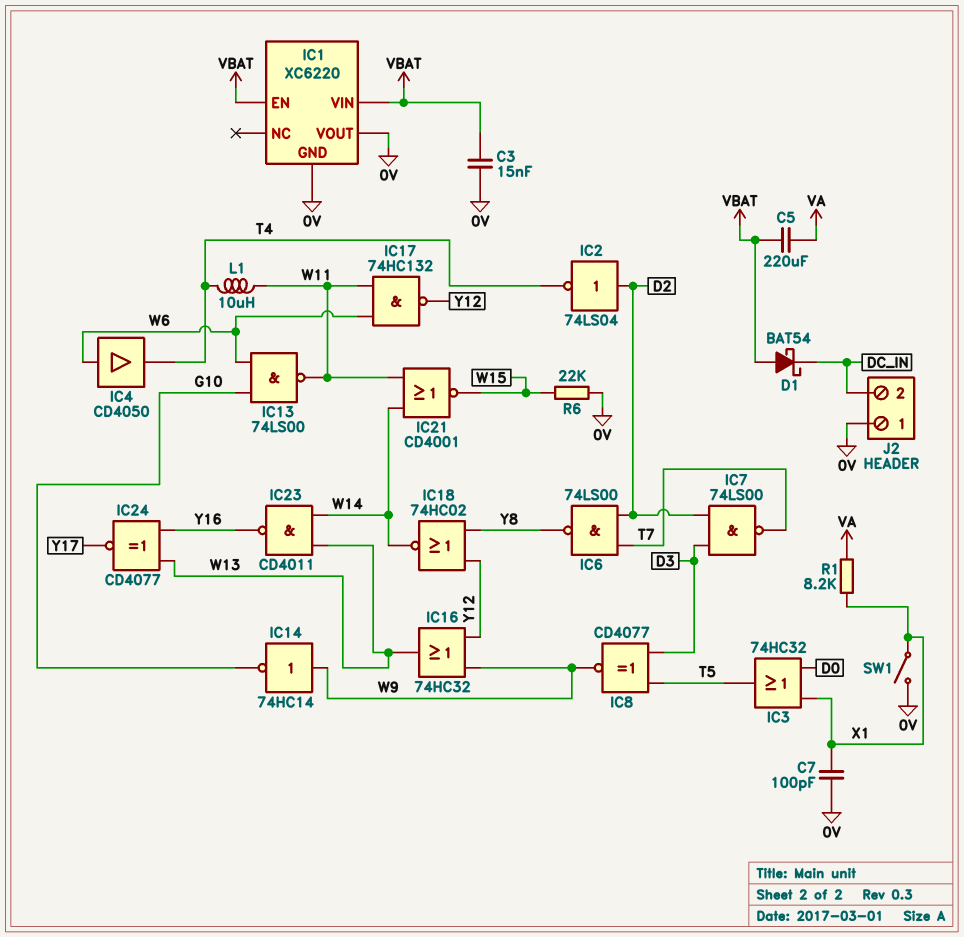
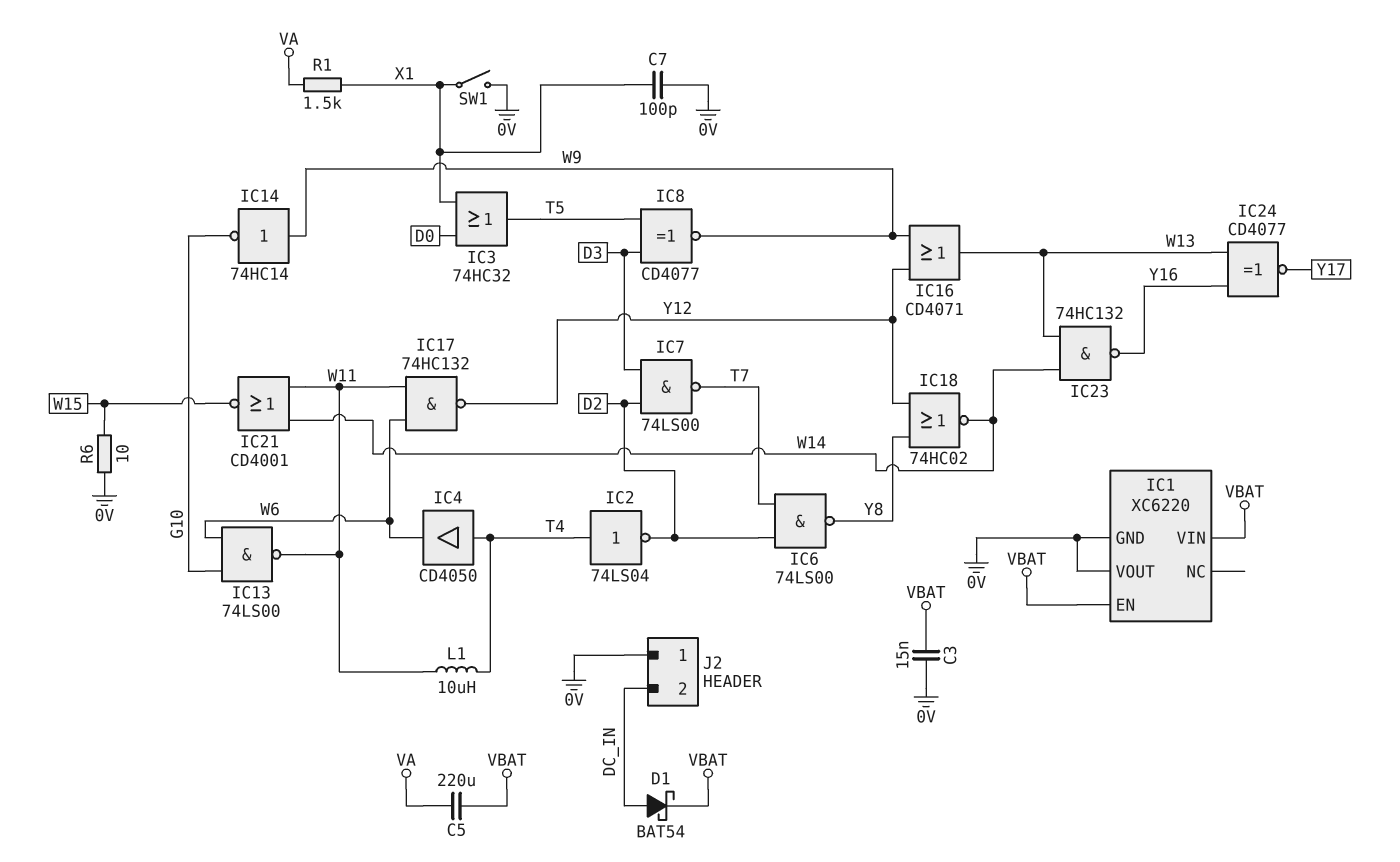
D1: schottky BAT54 (A VBAT, K DC_IN) -> schottky BAT54 (A DC_IN, K VBAT)
IC2: NOT 74LS04 (in D2, out T4) -> NOT 74LS04 (in T4, out D2)
IC4: buffer CD4050 (in W6, out T4) -> buffer CD4050 (in T4, out W6)
IC16: OR 74HC32 (in W9, in Y12, out W13) -> OR CD4071 (in W9, in Y12, out W13)
IC23: NAND CD4011 (in W13, in W14, out Y16) -> NAND 74HC132 (in W13, in W14, out Y16)
R1: 8.2k (VA, X1) -> 1.5k (VA, X1)
R6: 22k (0V, W15) -> 10 (0V, W15)

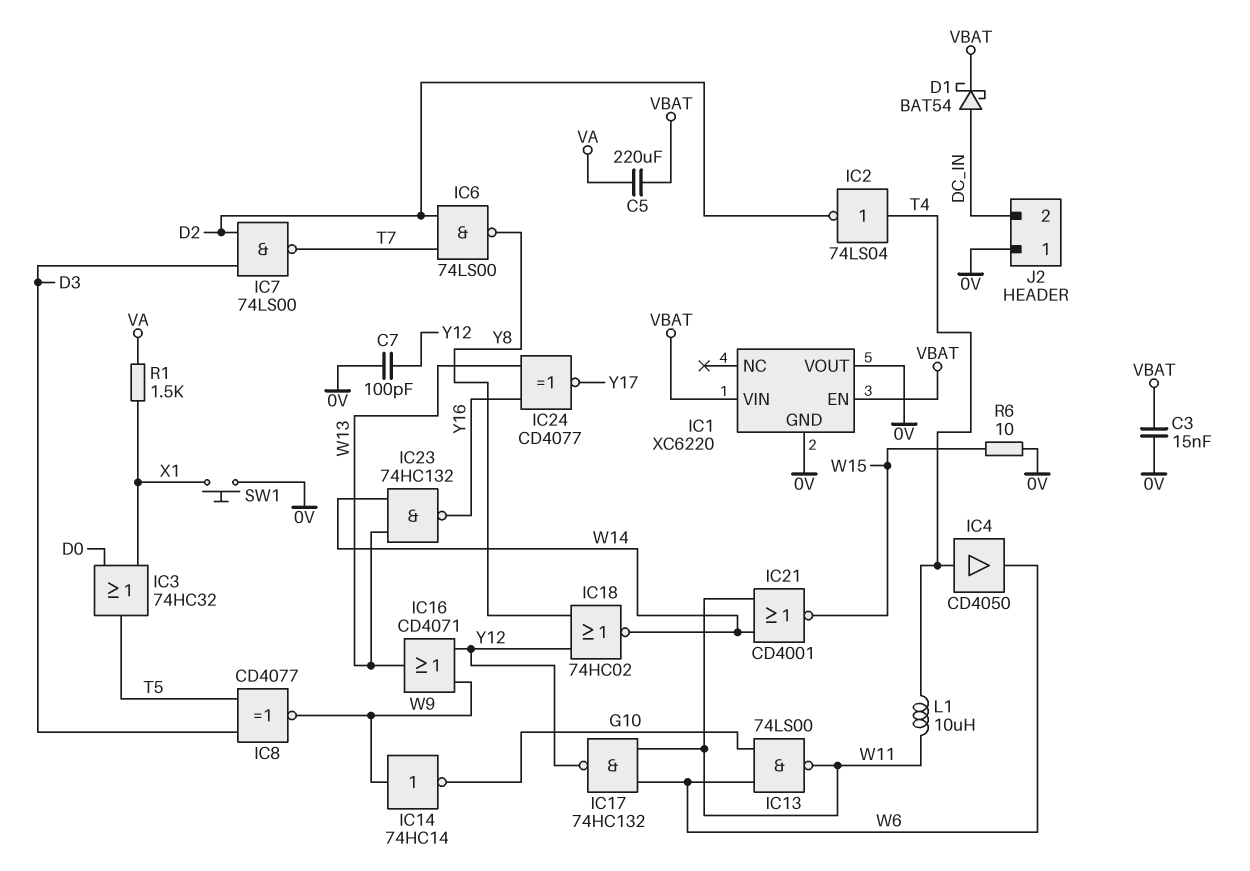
C7: 100pF (0V, X1) -> 100pF (0V, Y12)
SW1: switch (0V, X1) -> button (0V, X1)

